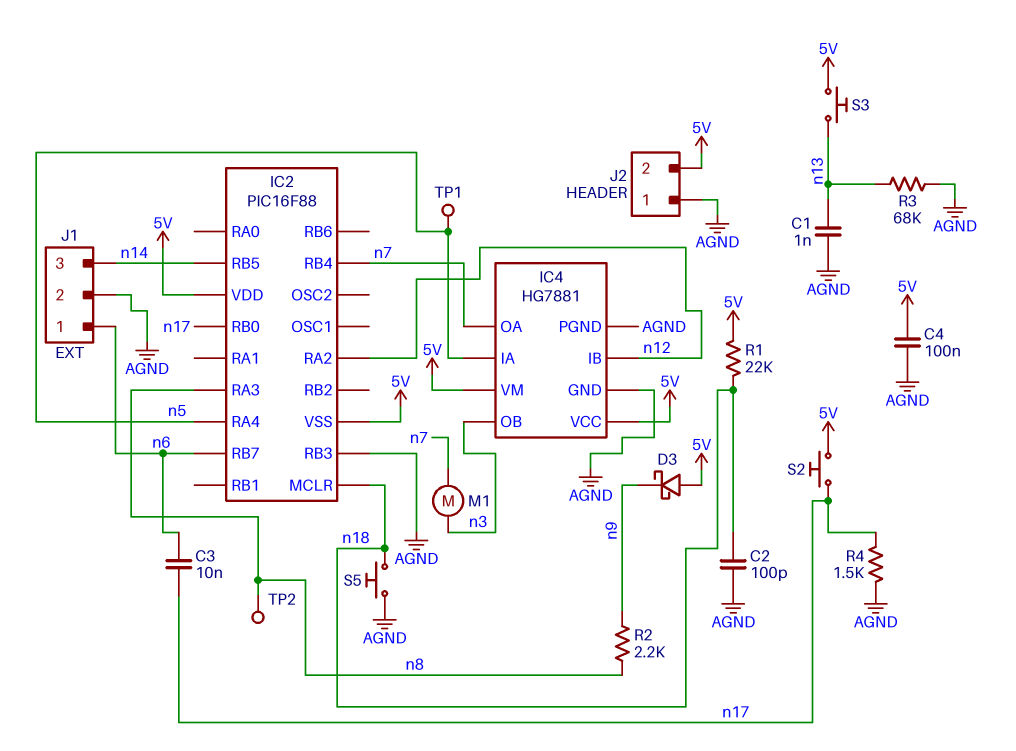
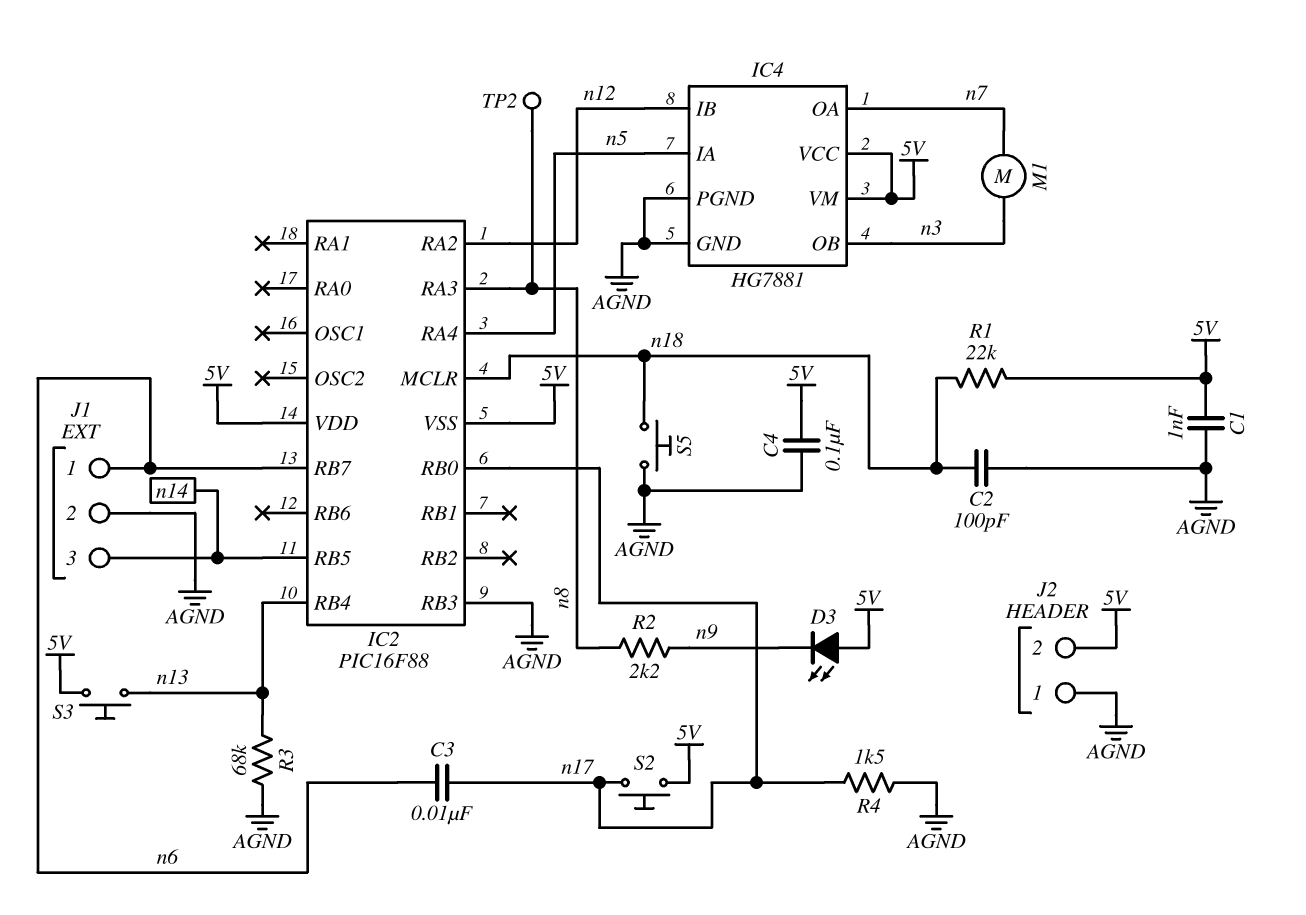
C1: 1nF (AGND, n13) -> 1nF (5V, AGND)
D3: schottky (A 5V, K n9) -> LED (A 5V, K n9)
IC2 pin RB4: n7 -> n13
TP1: test point (n5) -> none

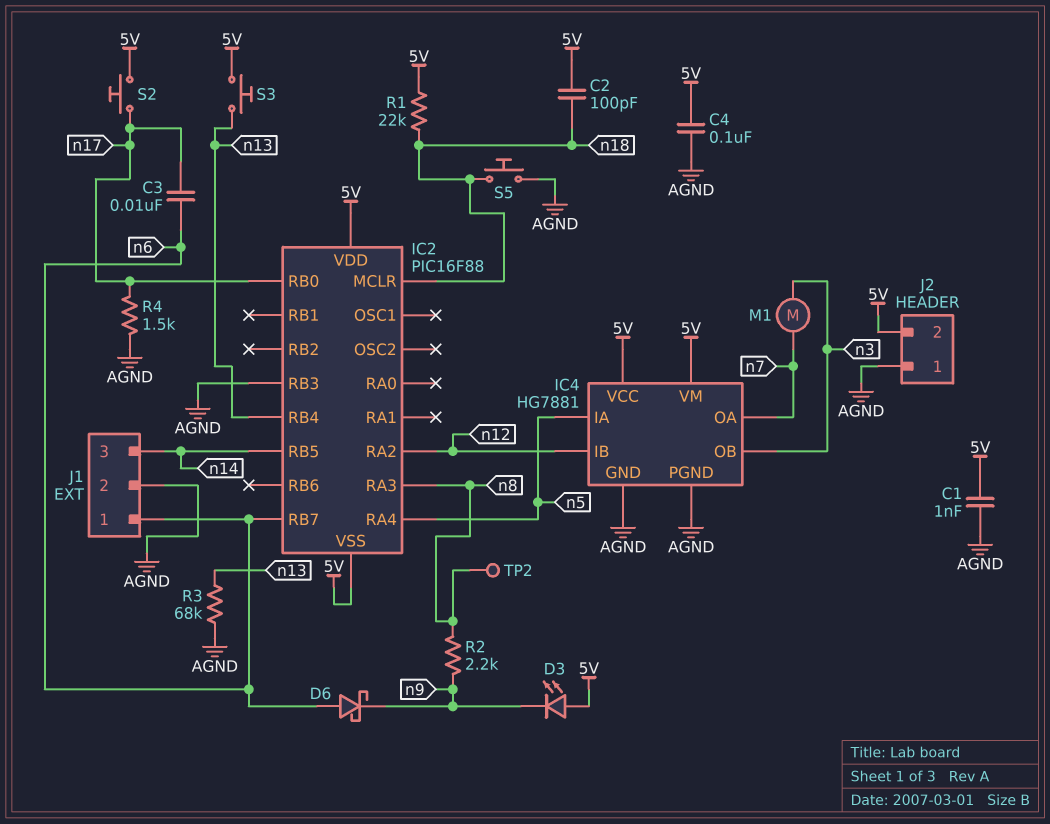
C2: 100pF (AGND, n18) -> 100pF (5V, n18)
D6: none -> schottky (A n6, K n9)

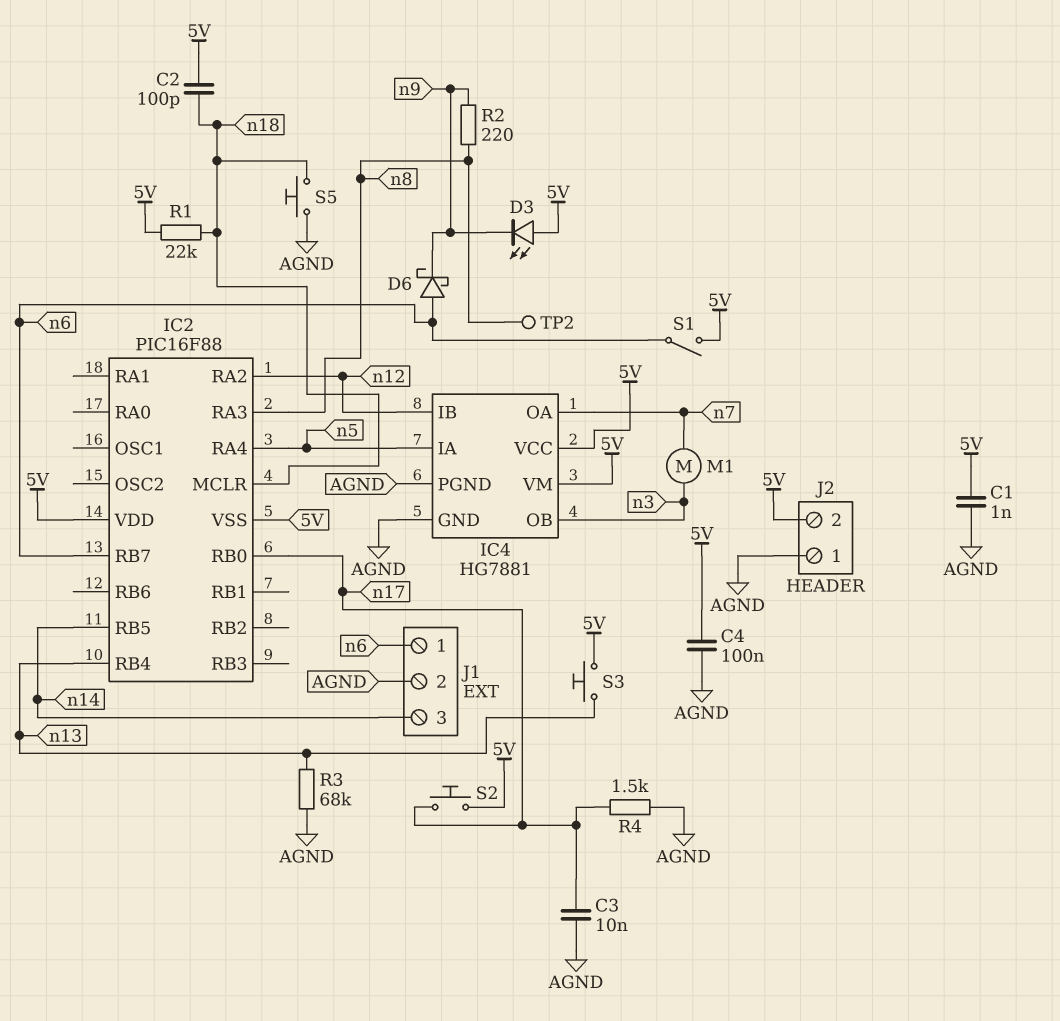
C3: 10nF (n6, n17) -> 10nF (AGND, n17)
IC2 pin RB3: AGND -> none
R2: 2.2k (n8, n9) -> 220 (n8, n9)
S1: none -> switch (5V, n6)

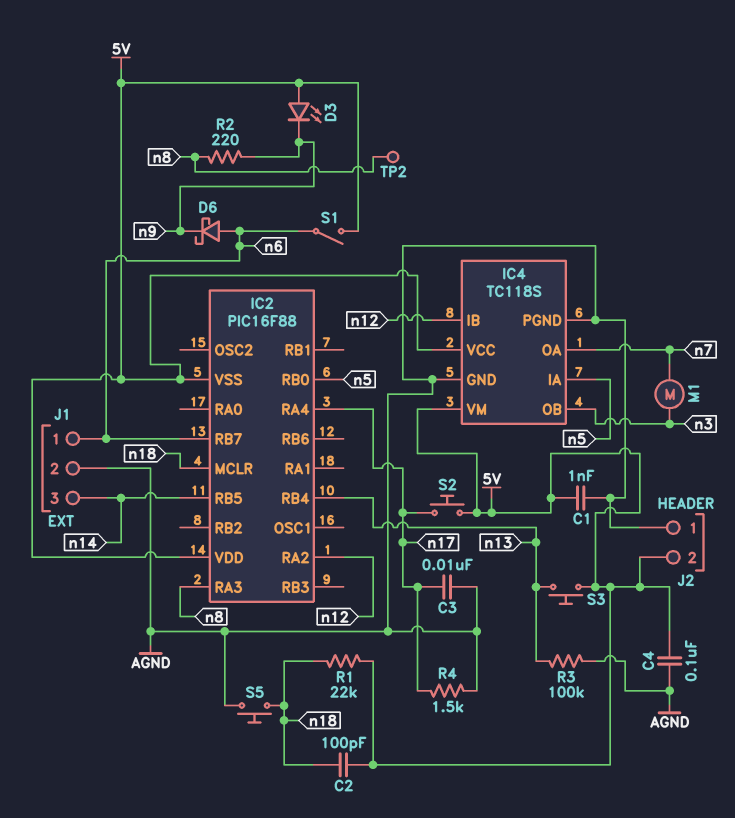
IC2 pin RA4: n5 -> n17
IC2 pin RB0: n17 -> n5
IC4: HG7881 -> TC118S
R3: 68k (AGND, n13) -> 100k (AGND, n13)

